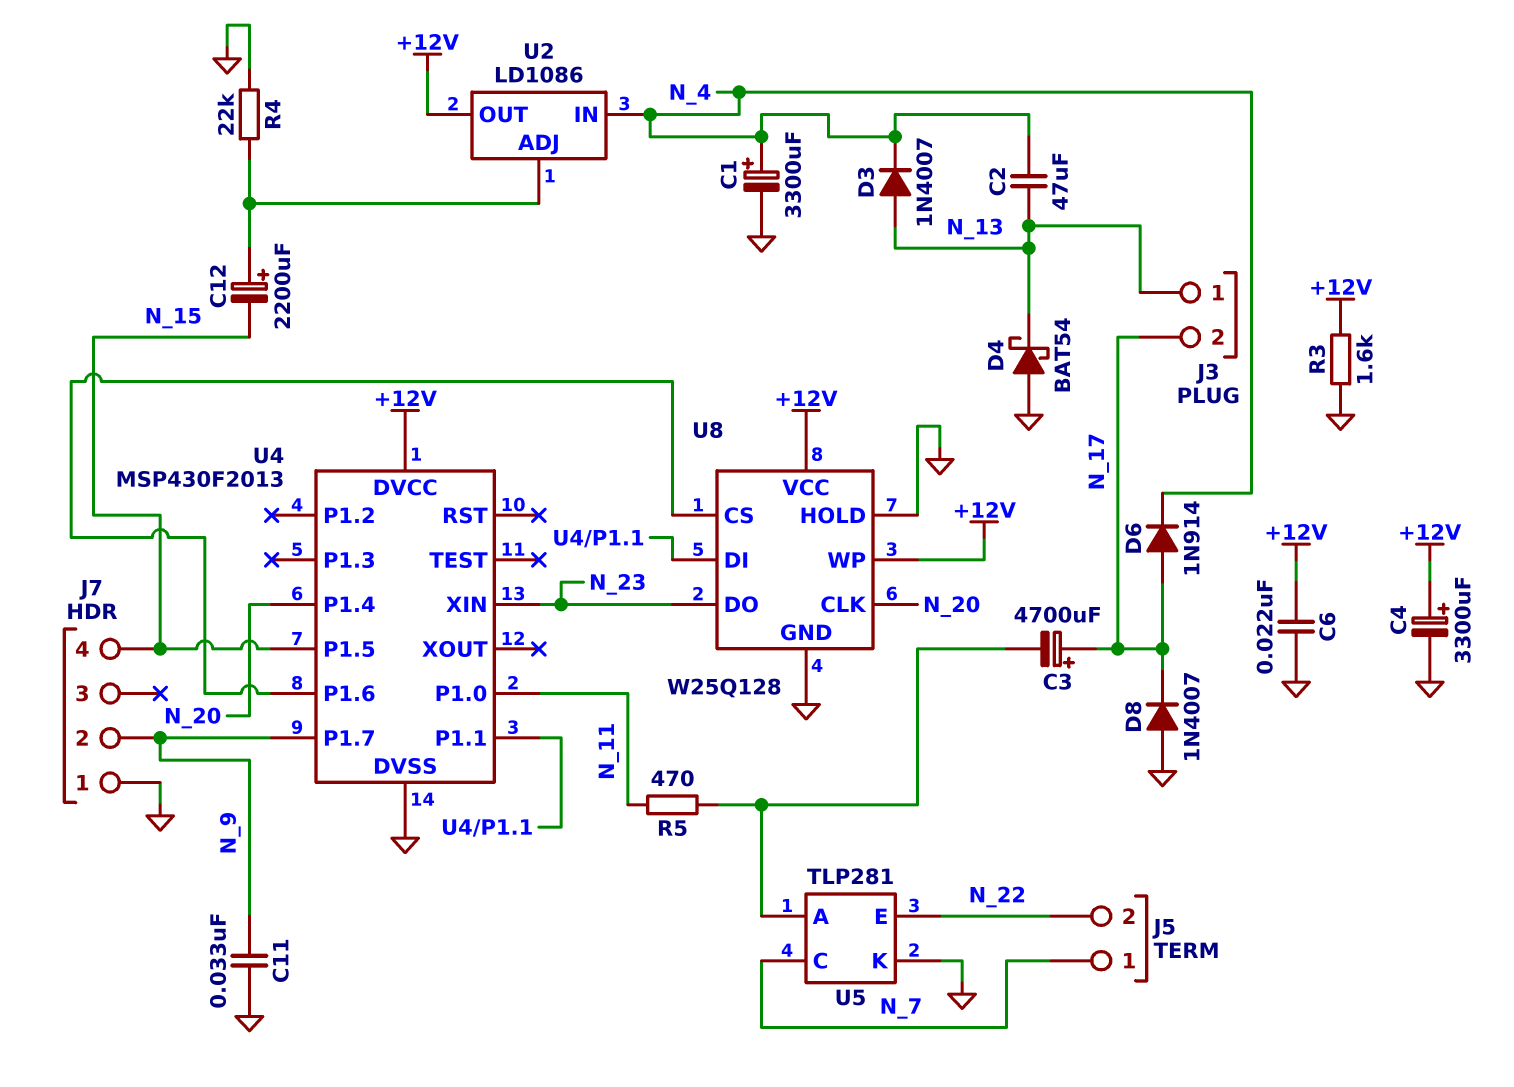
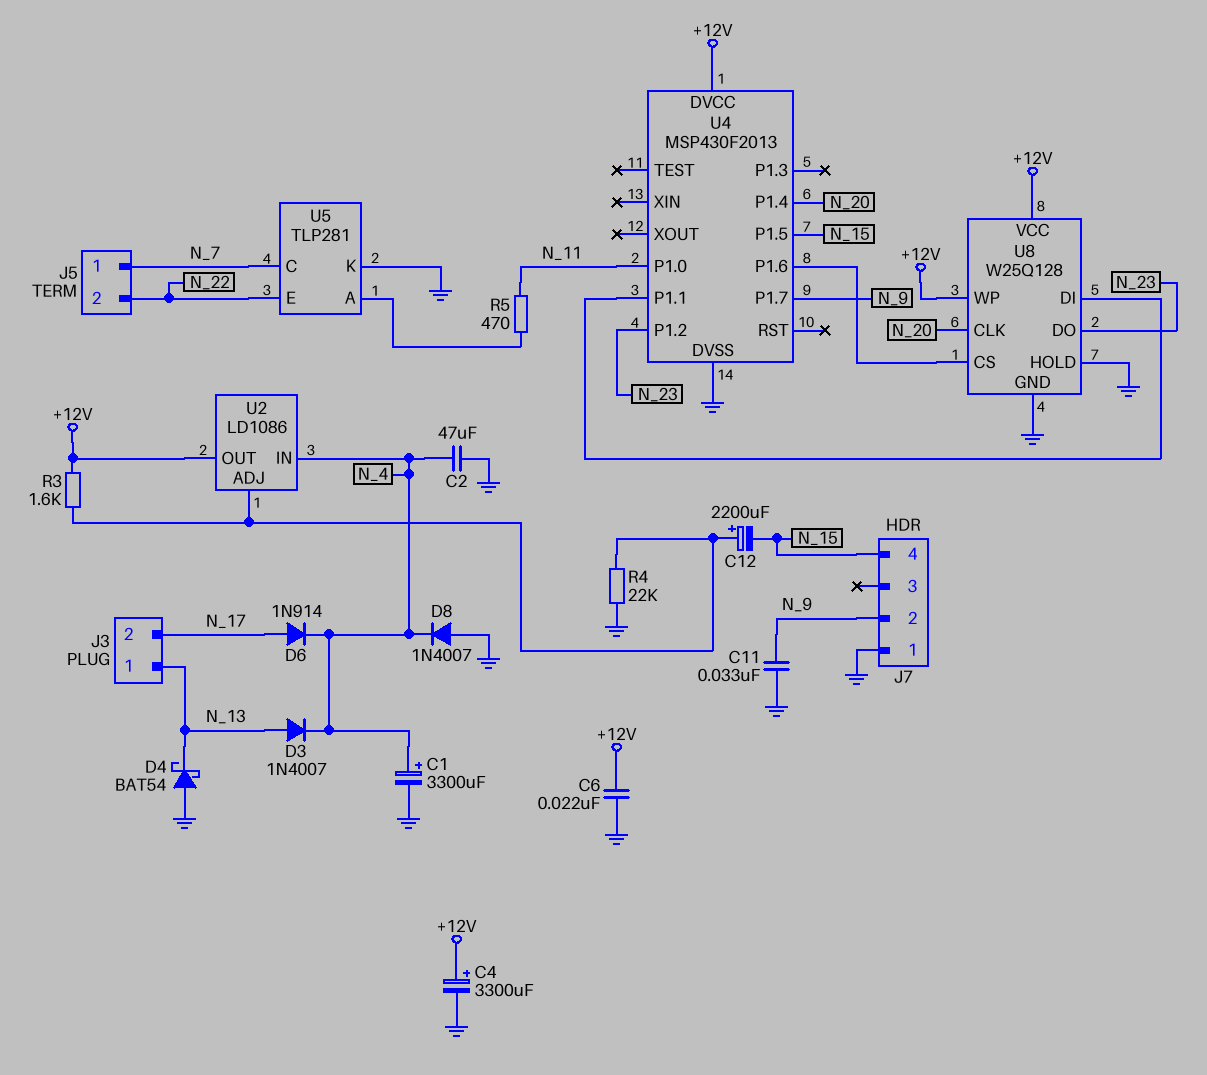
C2: 47uF (N_4, N_13) -> 47uF (GND, N_4)
C3: 4700uF (plus N_17, minus U5/A) -> none
D8: diode 1N4007 (A GND, K N_17) -> diode 1N4007 (A GND, K N_4)
R3: 1.6k (+12V, GND) -> 1.6k (+12V, U2/ADJ)
U4 pin P1.2: none -> N_23
U4 pin XIN: N_23 -> none

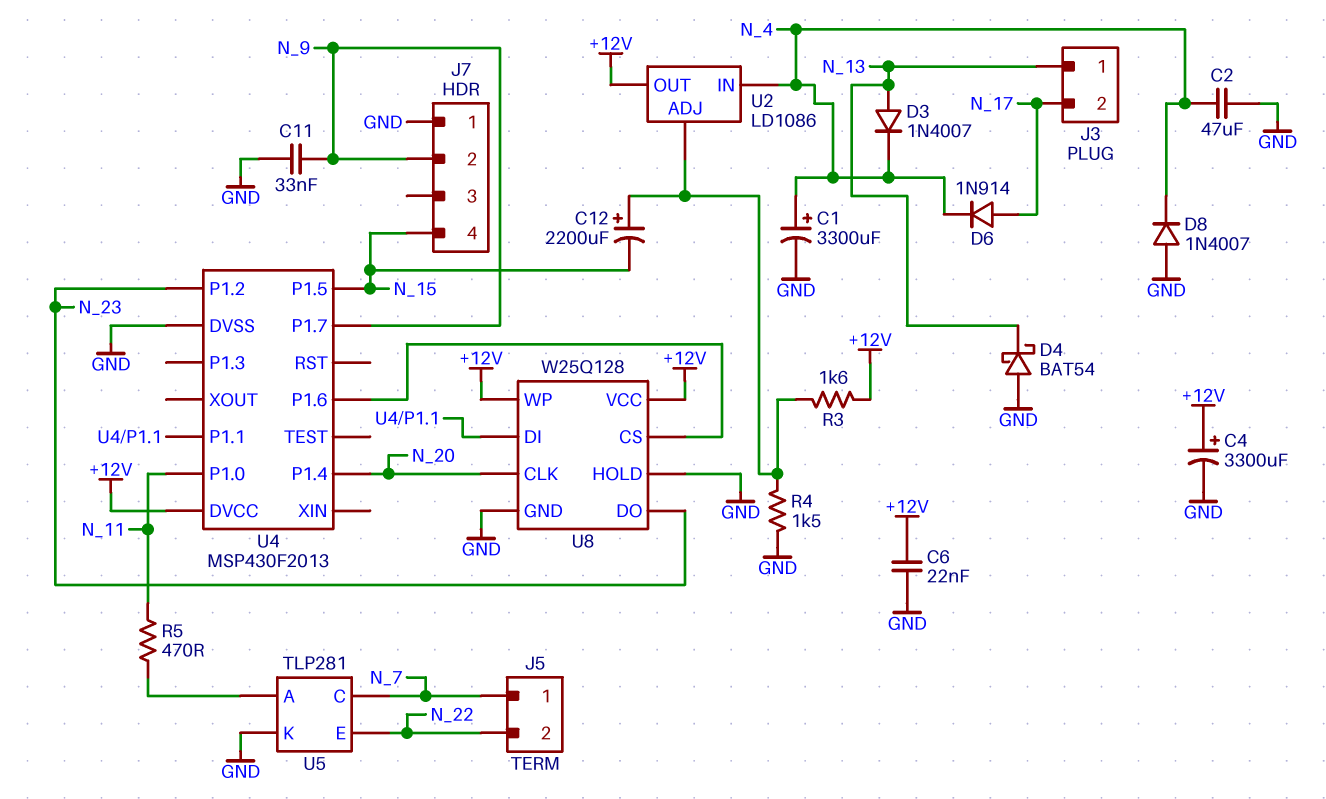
R4: 22k (GND, U2/ADJ) -> 1.5k (GND, U2/ADJ)

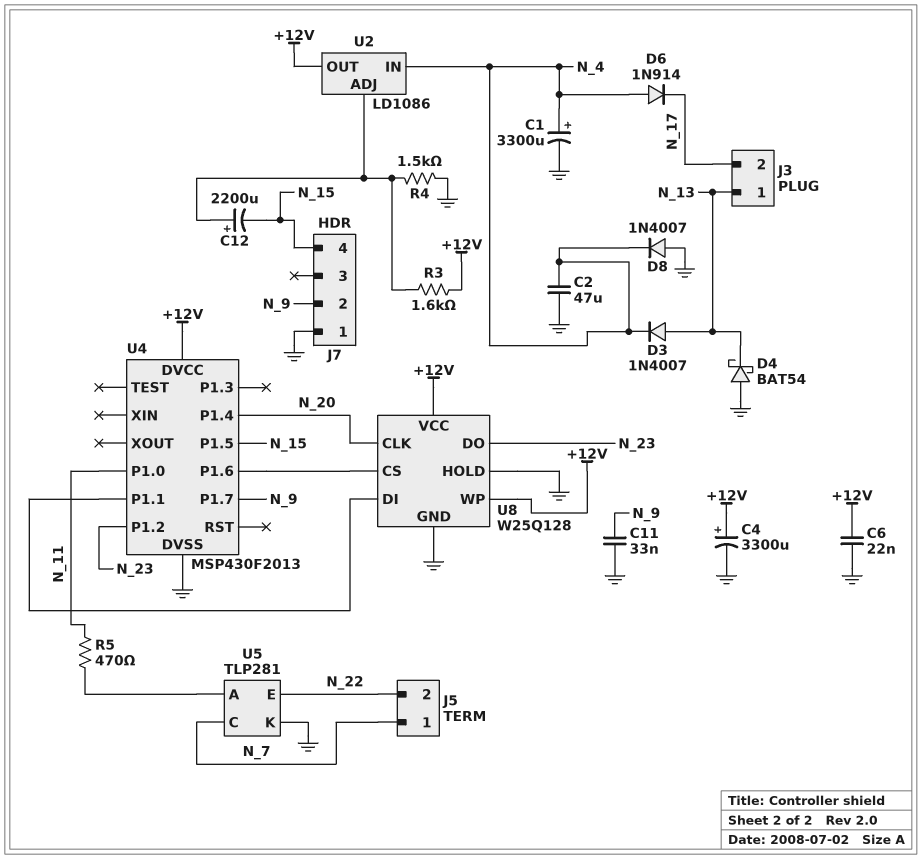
D6: diode 1N914 (A N_17, K N_4) -> diode 1N914 (A N_4, K N_17)

